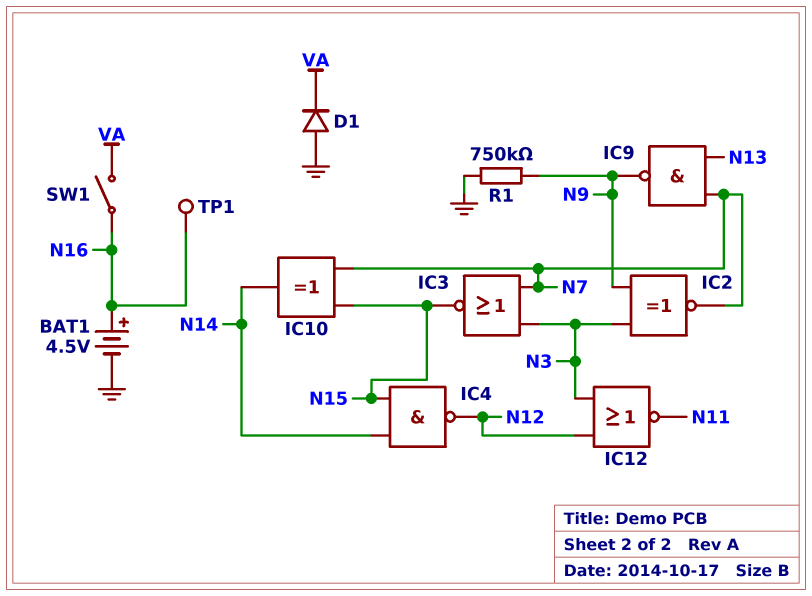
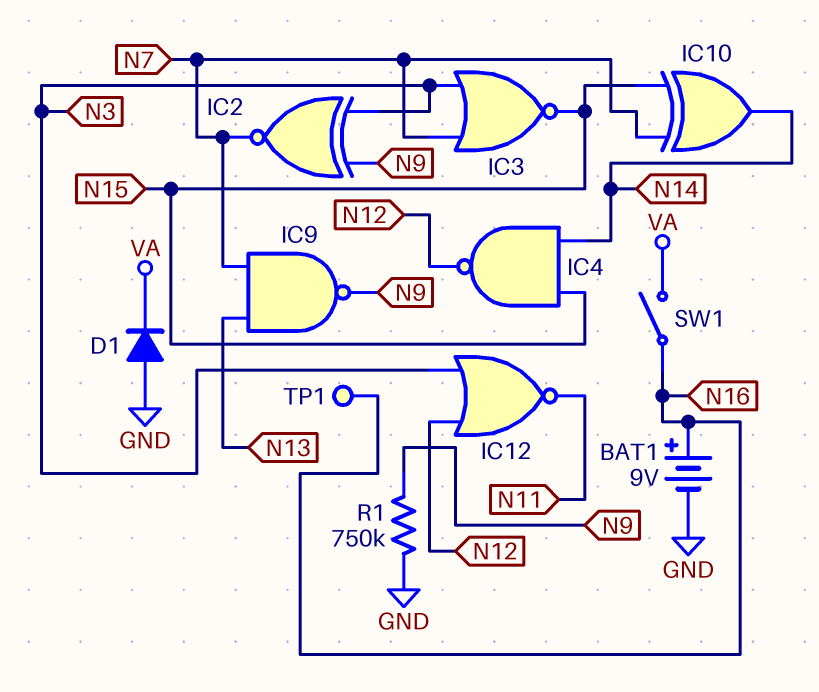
BAT1: 4.5V (plus N16, minus GND) -> 9V (plus N16, minus GND)

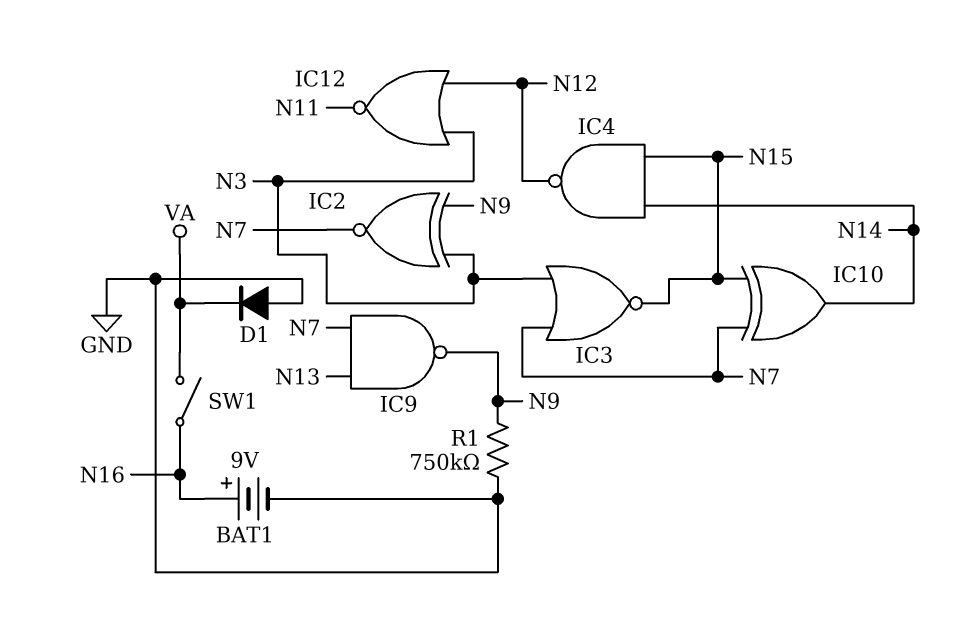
TP1: test point (N16) -> none

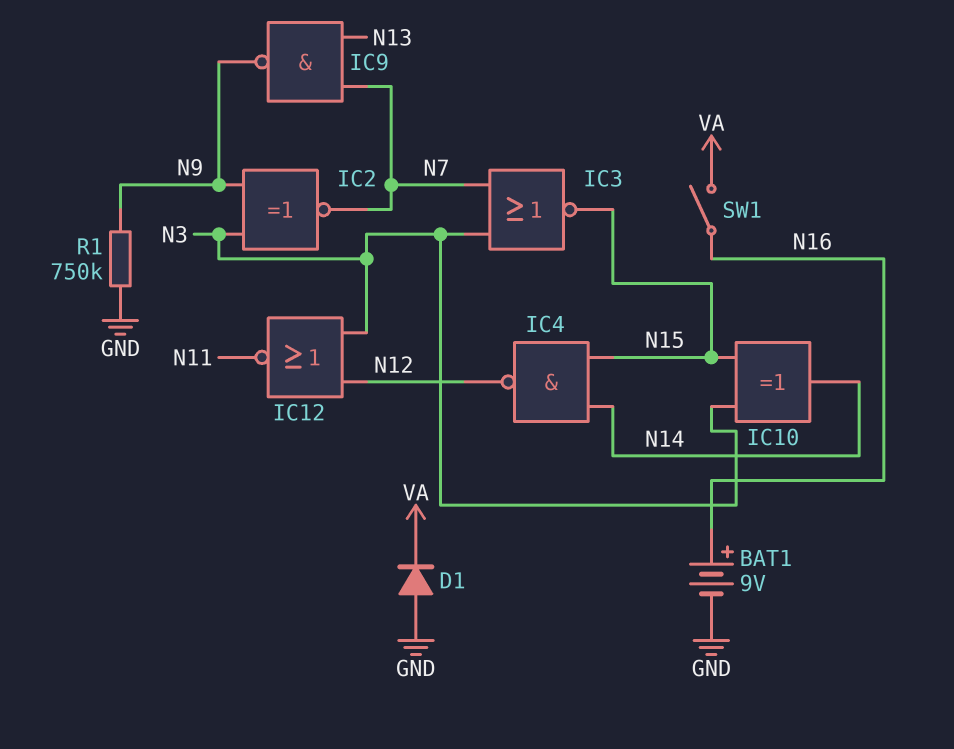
IC10: XOR (in N7, in N15, out N14) -> XOR (in N3, in N15, out N14)

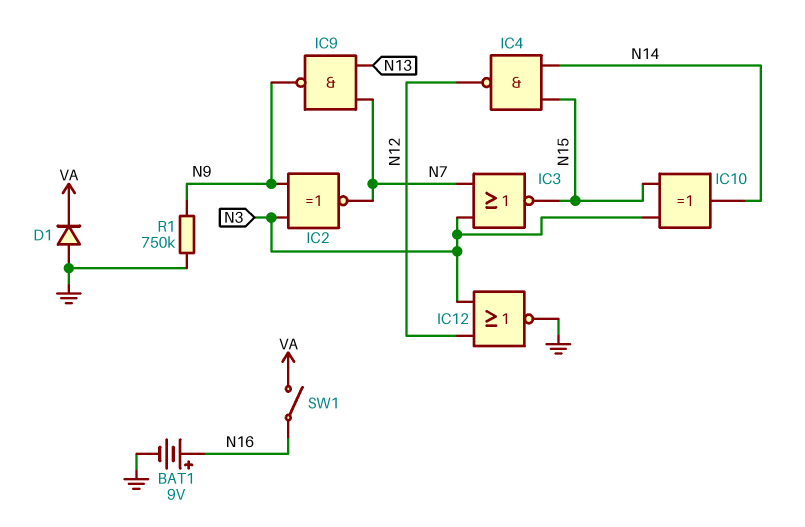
IC12: NOR (in N3, in N12, out N11) -> NOR (in N3, in N12, out GND)

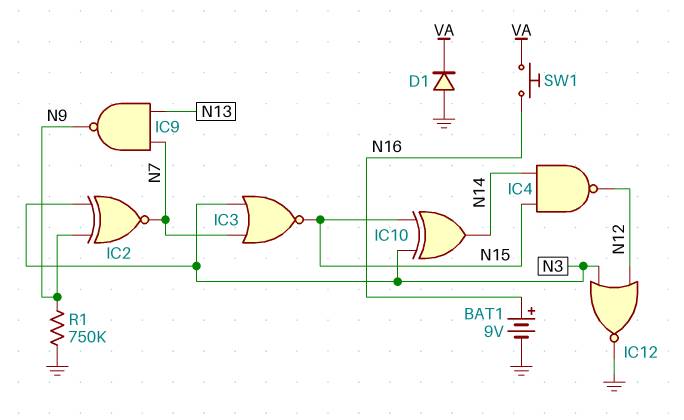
SW1: switch (N16, VA) -> button (N16, VA)

